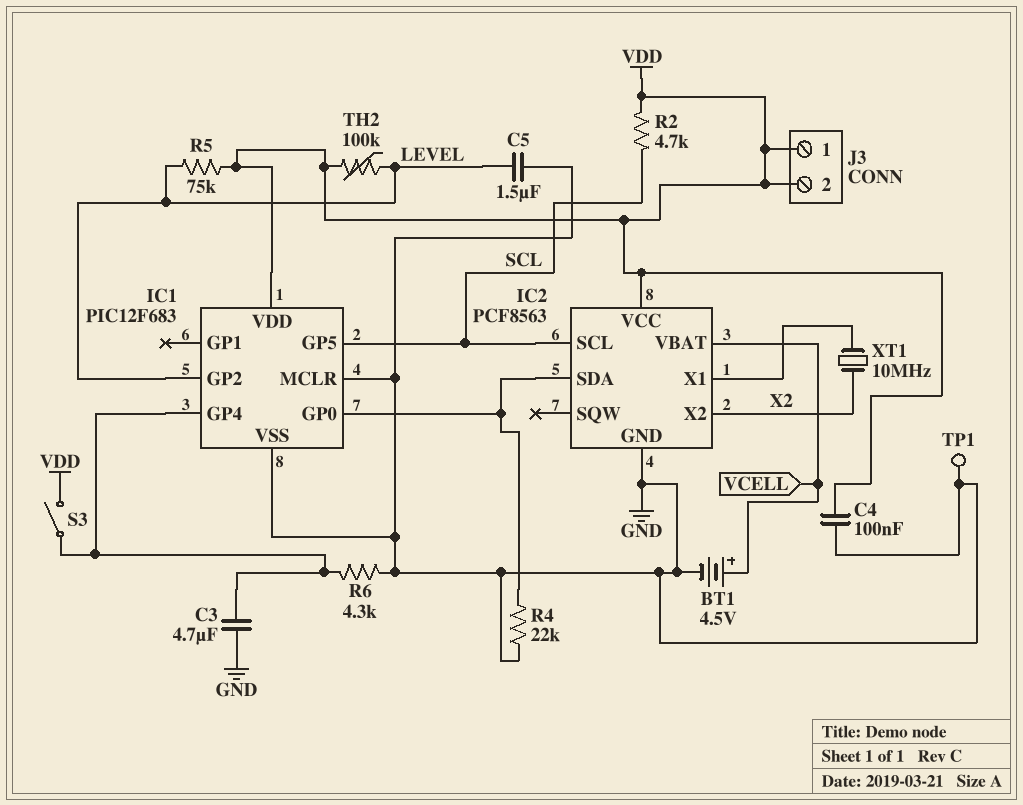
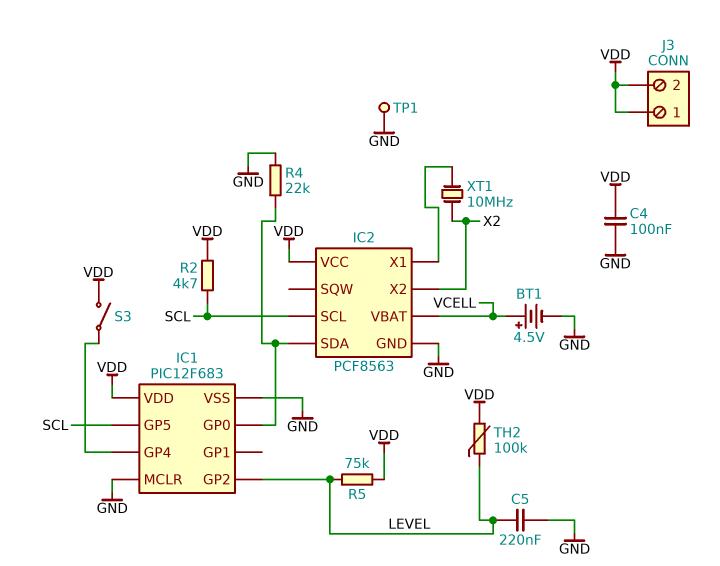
C3: 4.7uF (GND, IC1/GP4) -> none
C5: 1.5uF (GND, LEVEL) -> 220nF (GND, LEVEL)
R6: 4.3k (GND, IC1/GP4) -> none

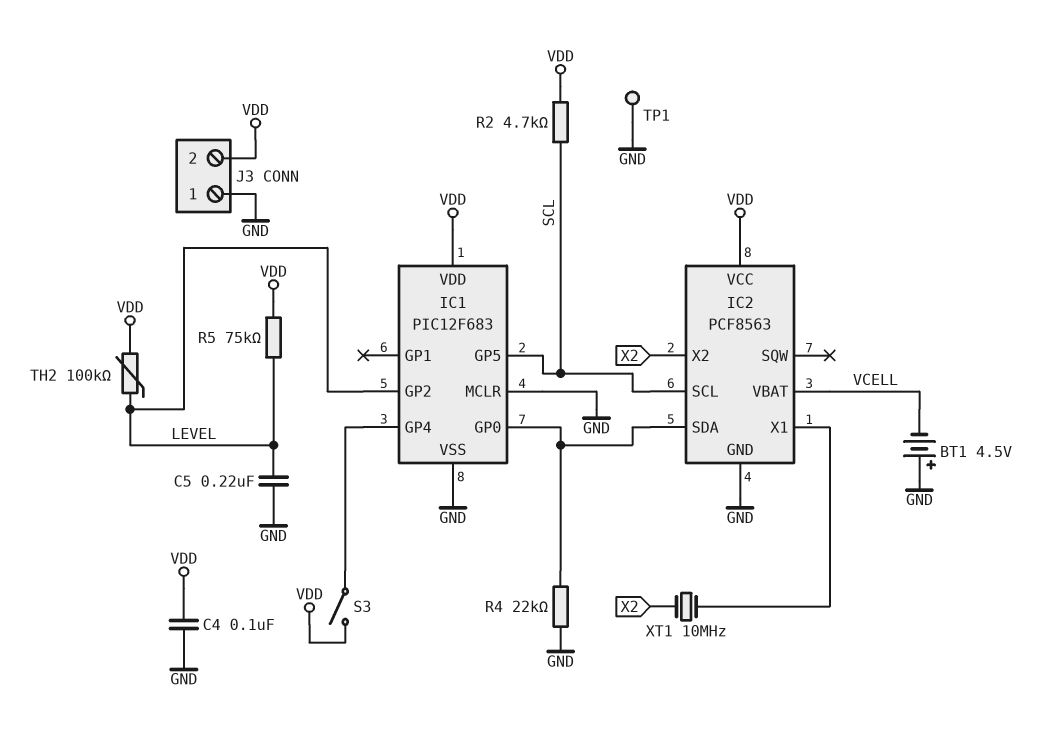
BT1: 4.5V (plus VCELL, minus GND) -> 4.5V (plus GND, minus VCELL)
J3 pin 1: VDD -> GND

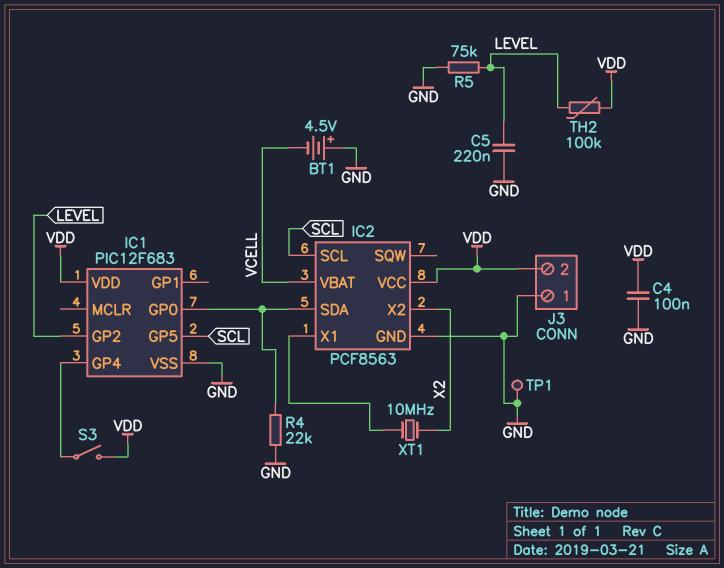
IC1 pin MCLR: GND -> none
R2: 4.7k (SCL, VDD) -> none
R5: 75k (LEVEL, VDD) -> 75k (GND, LEVEL)

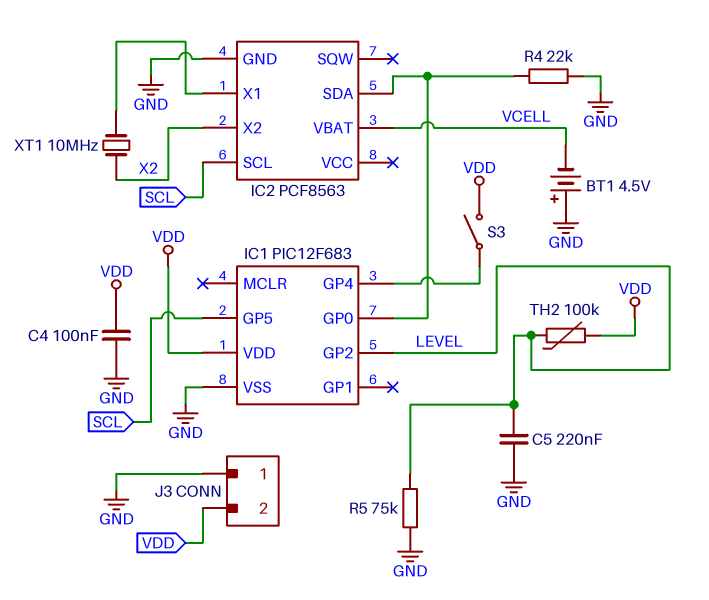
IC2 pin VCC: VDD -> none
TP1: test point (GND) -> none

